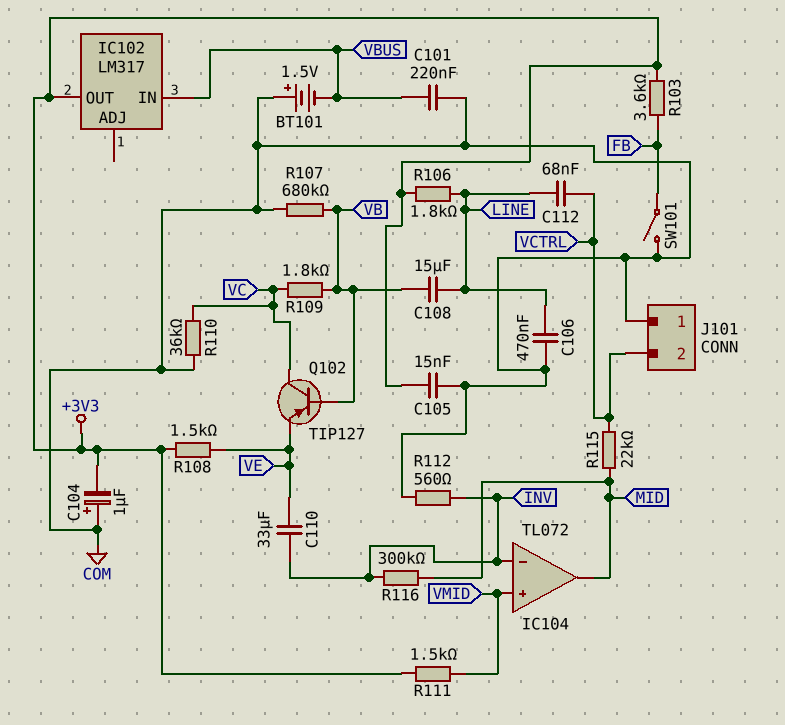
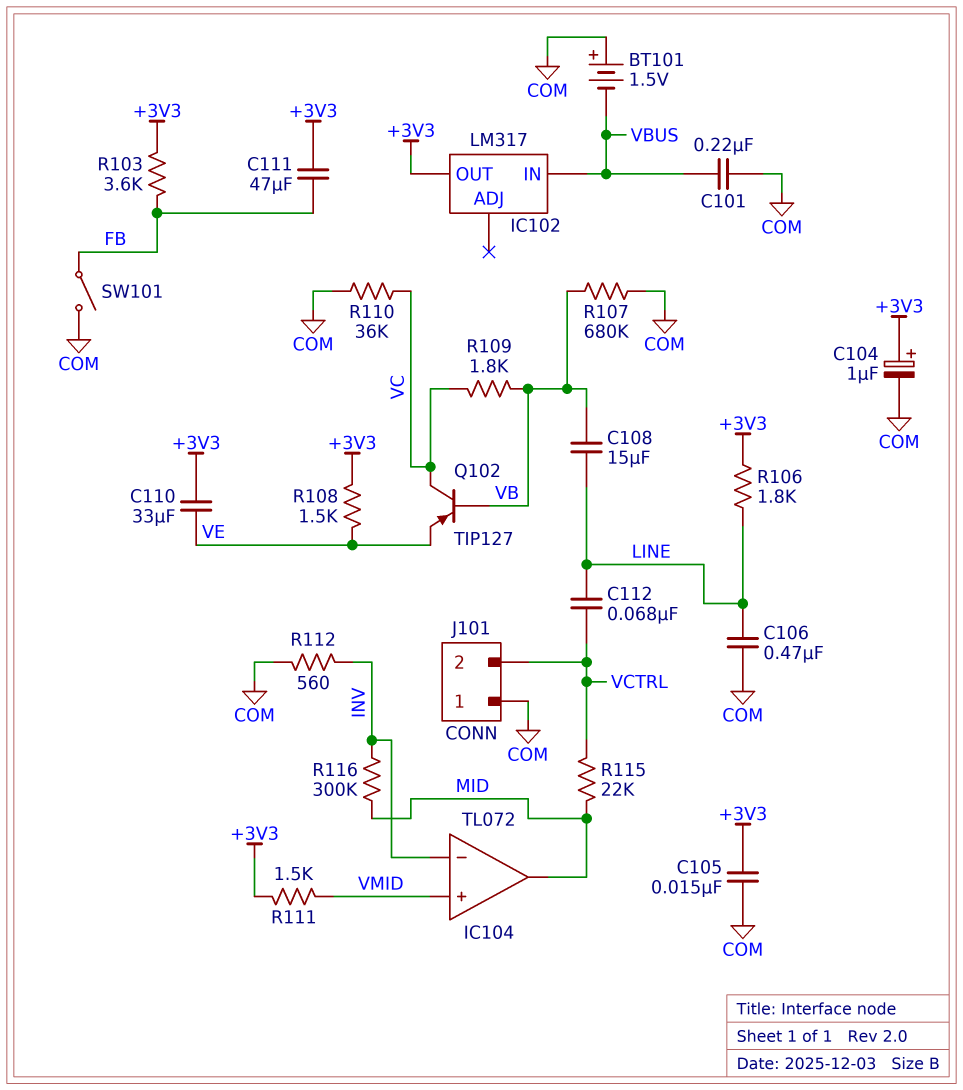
C104: 1uF (plus COM, minus +3V3) -> 1uF (plus +3V3, minus COM)
C110: 33uF (INV, VE) -> 33uF (+3V3, VE)
C111: none -> 47uF (+3V3, FB)

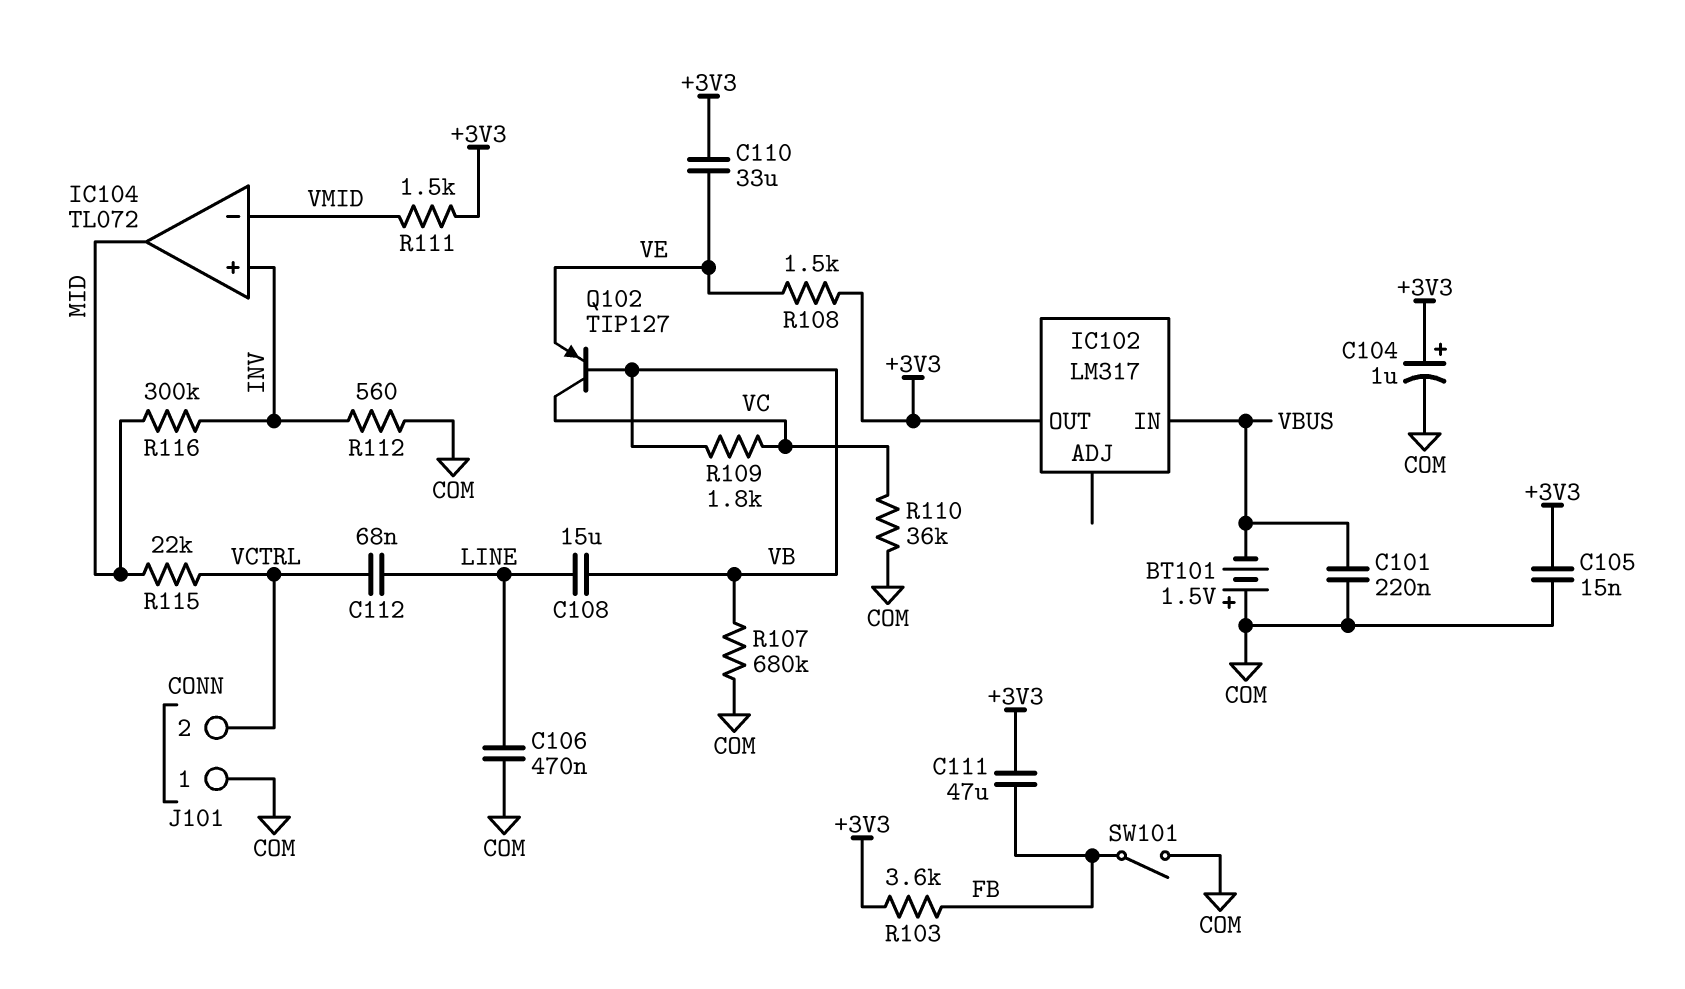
IC104 pin in+: VMID -> INV
IC104 pin in-: INV -> VMID
R106: 1.8k (+3V3, LINE) -> none

